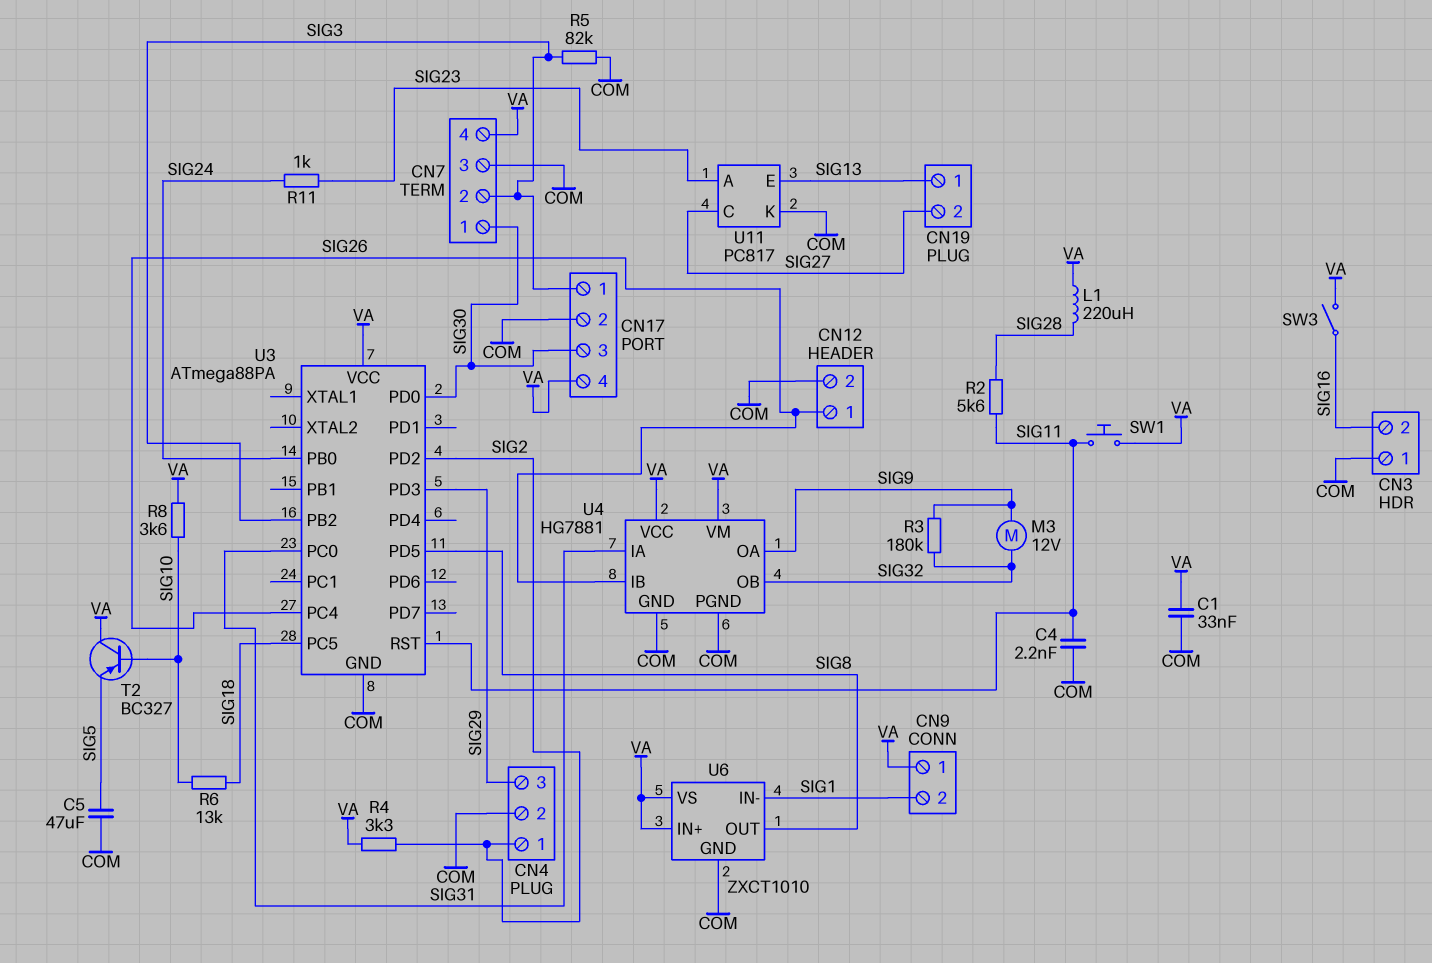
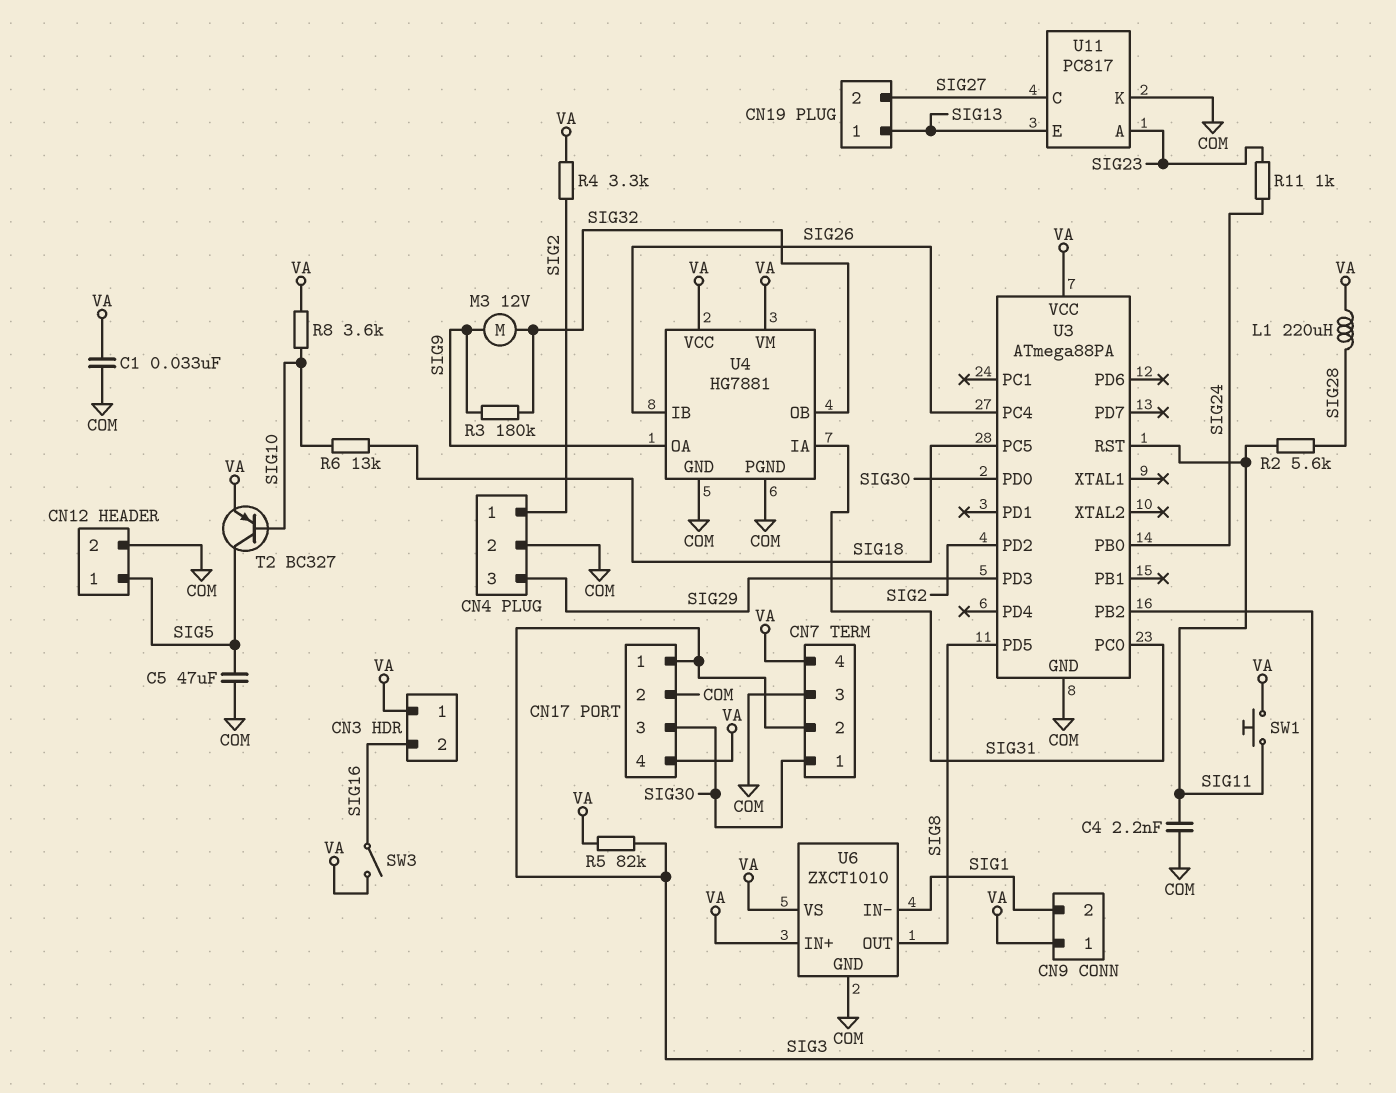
CN3 pin 1: COM -> VA
CN12 pin 1: SIG26 -> SIG5
R5: 82k (COM, SIG3) -> 82k (SIG3, VA)
T2: PNP BC327 (B SIG10, C VA, E SIG5) -> PNP BC327 (B SIG10, C SIG5, E VA)

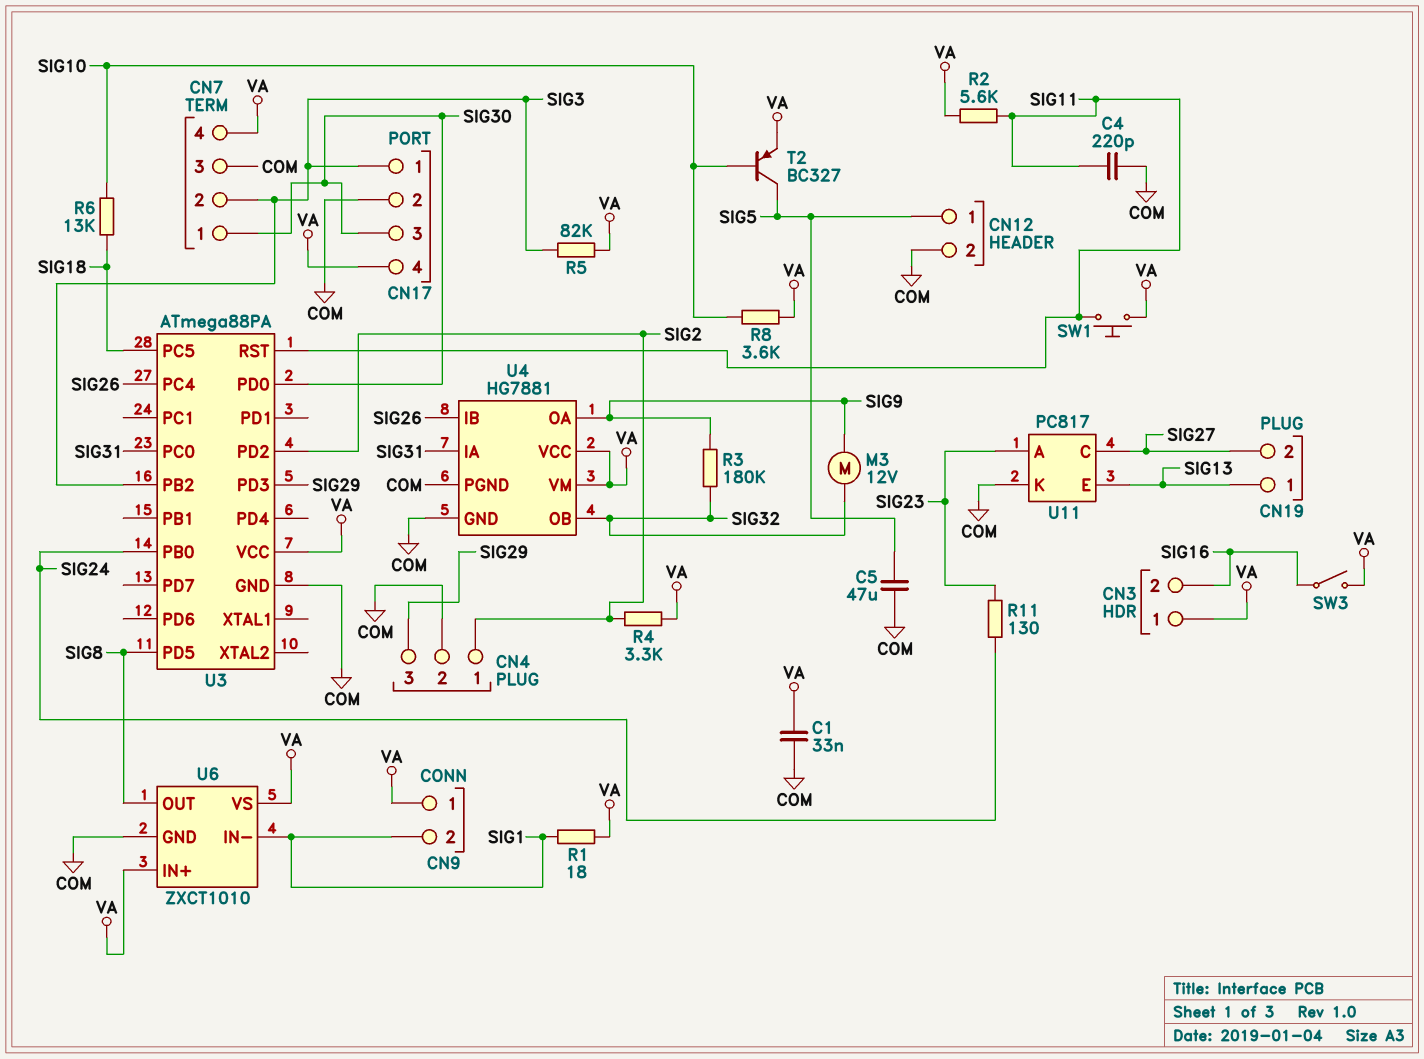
C4: 2.2nF (COM, SIG11) -> 220pF (COM, SIG11)
L1: 220uH (SIG28, VA) -> none
R1: none -> 18 (SIG1, VA)
R2: 5.6k (SIG11, SIG28) -> 5.6k (SIG11, VA)
R11: 1k (SIG23, SIG24) -> 130 (SIG23, SIG24)

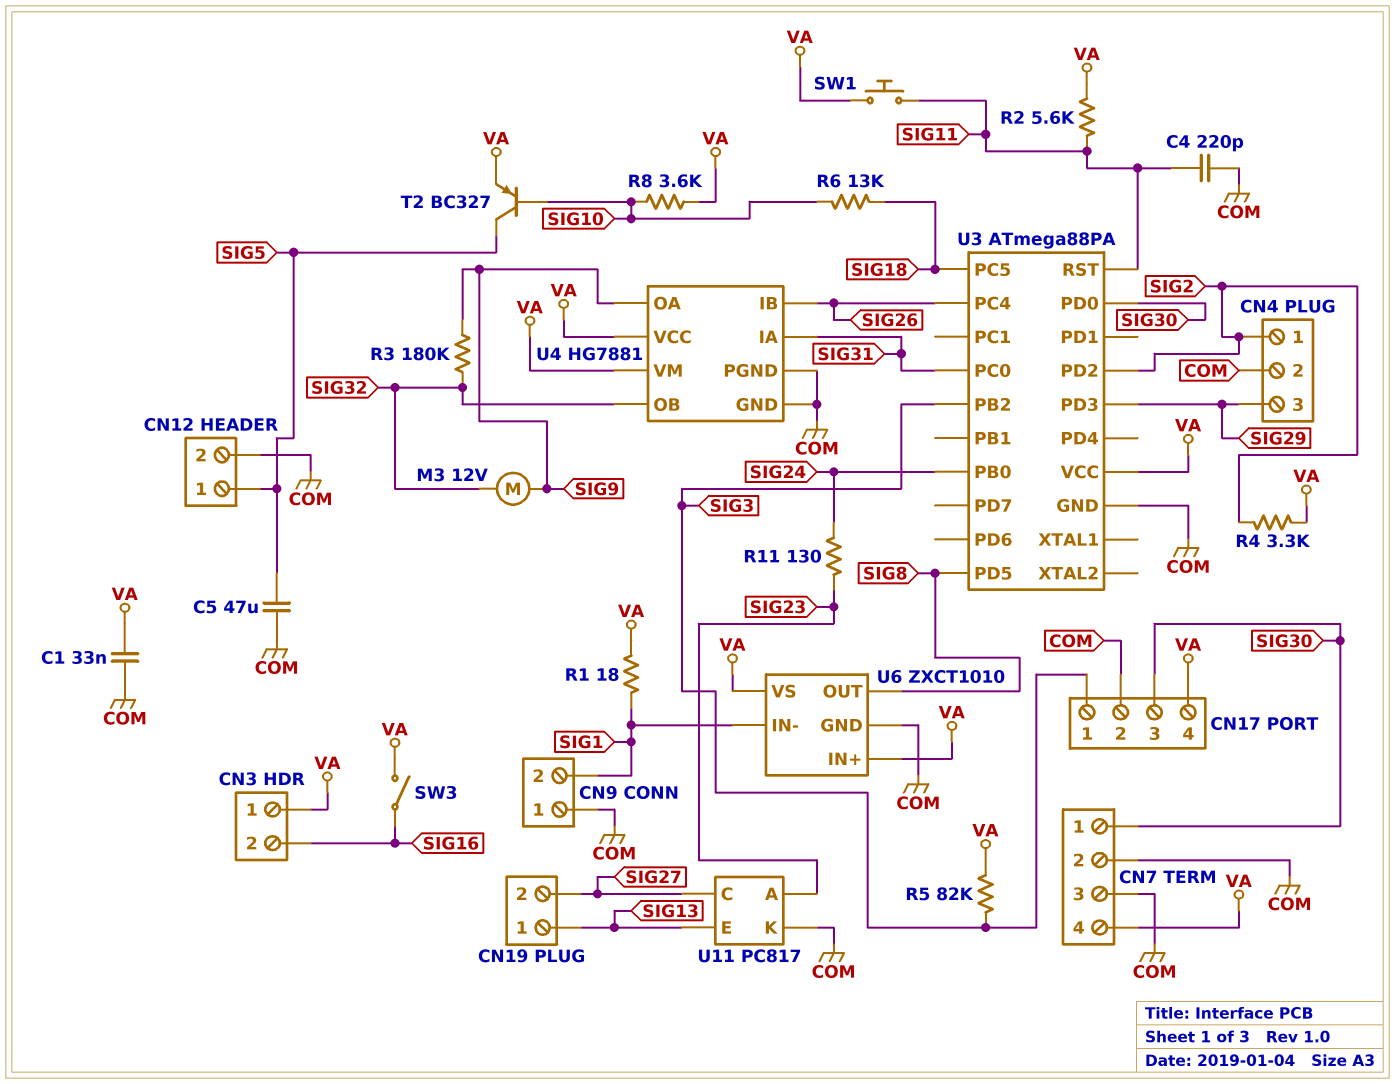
CN7 pin 2: SIG3 -> COM
CN9 pin 1: VA -> COM

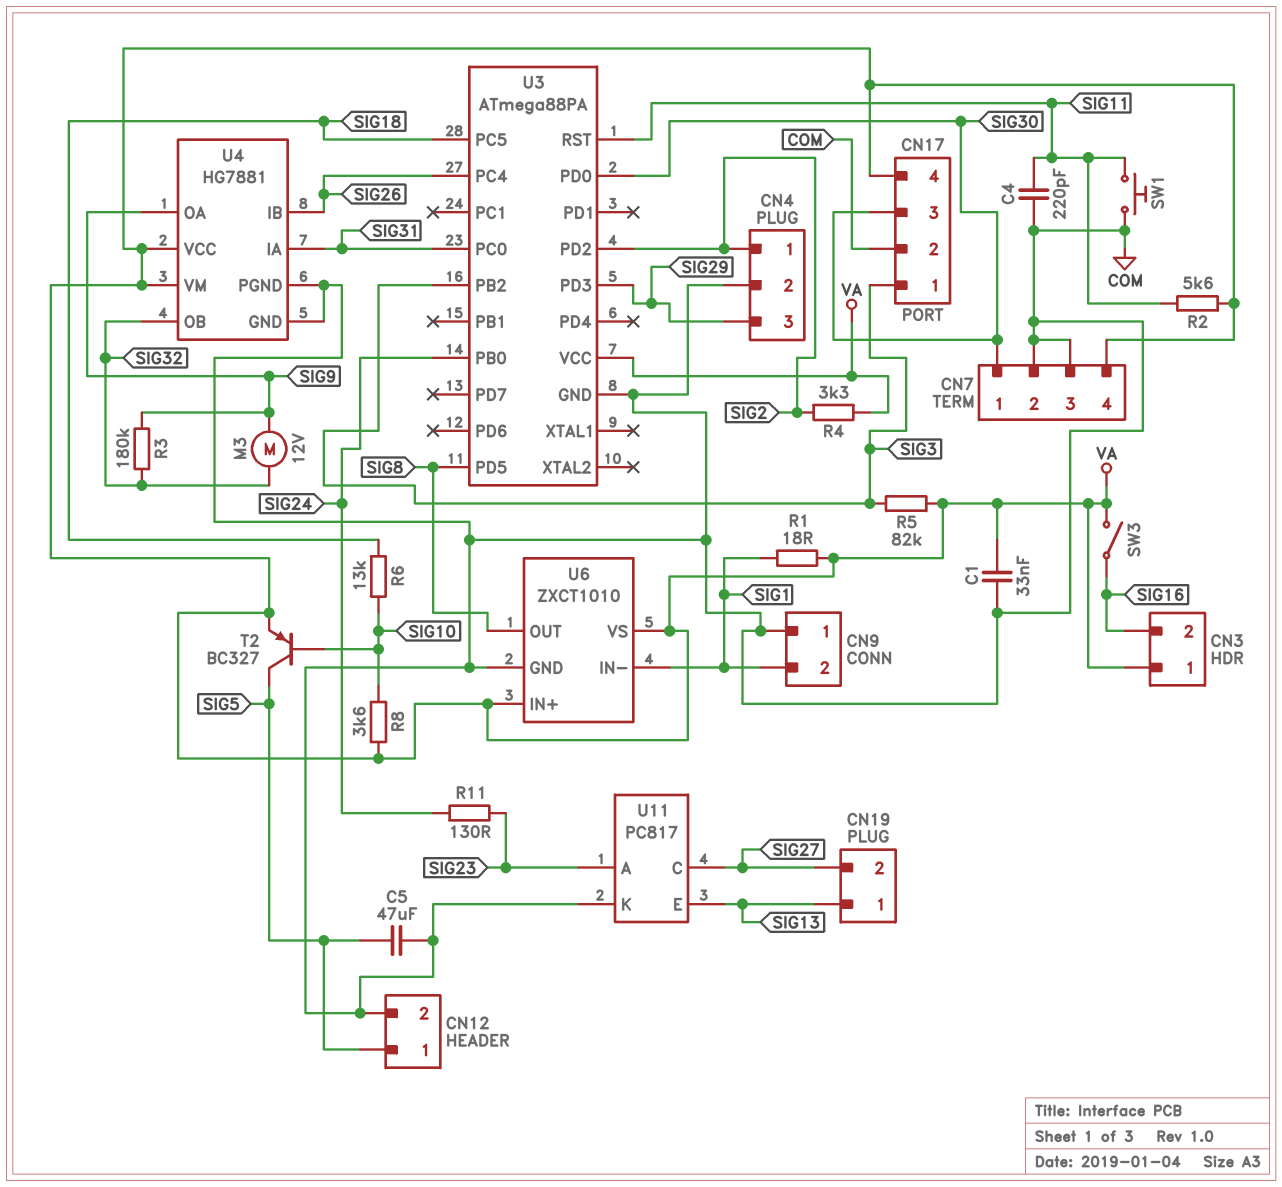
SW1: button (SIG11, VA) -> button (COM, SIG11)

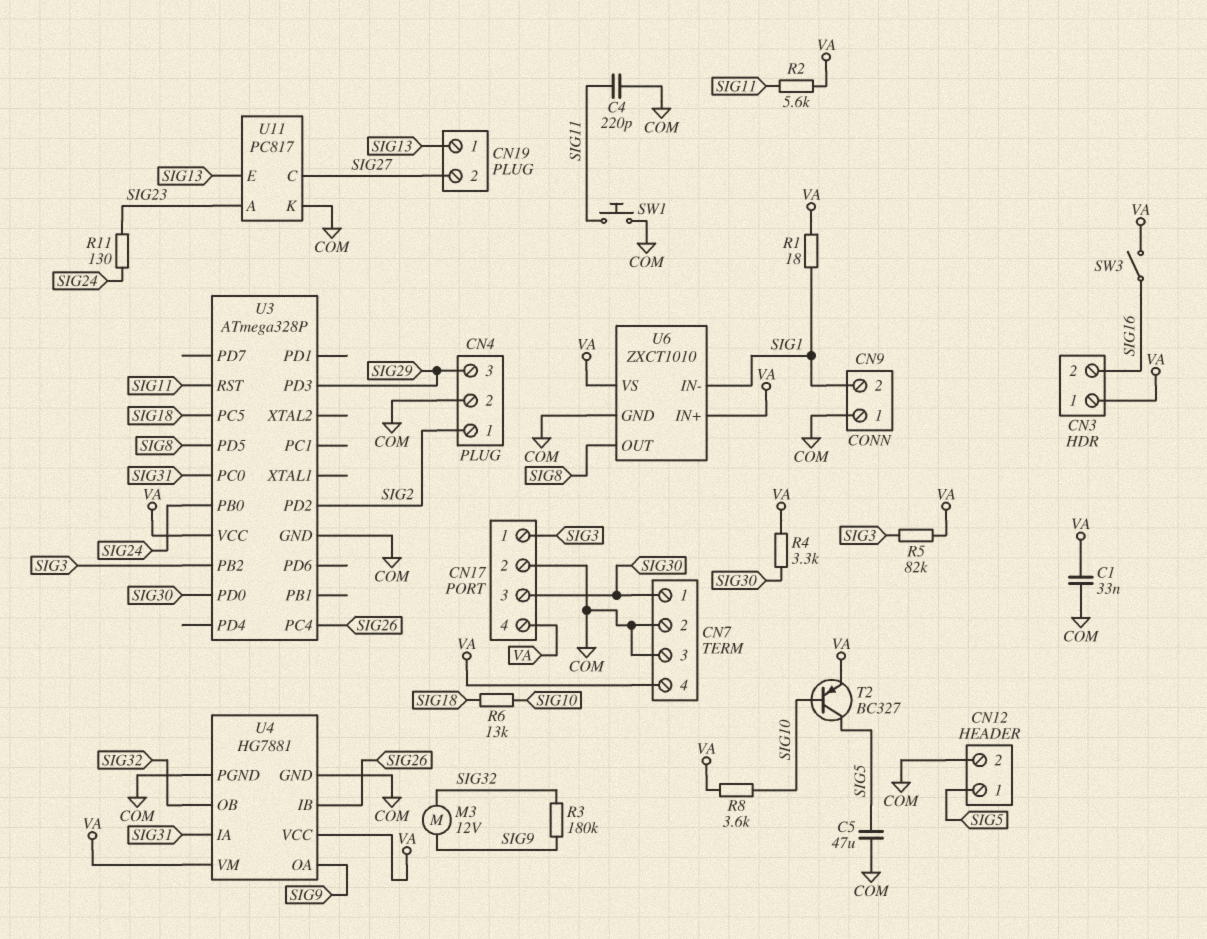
R4: 3.3k (SIG2, VA) -> 3.3k (SIG30, VA)
U3: ATmega88PA -> ATmega328P

